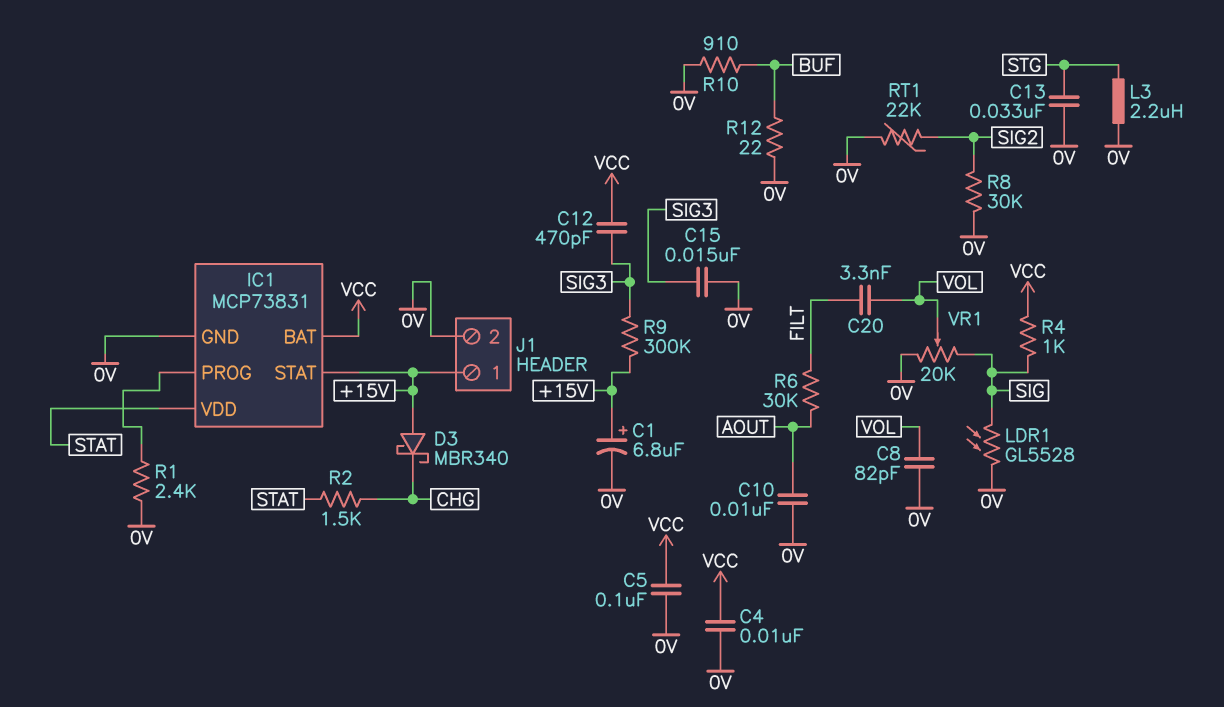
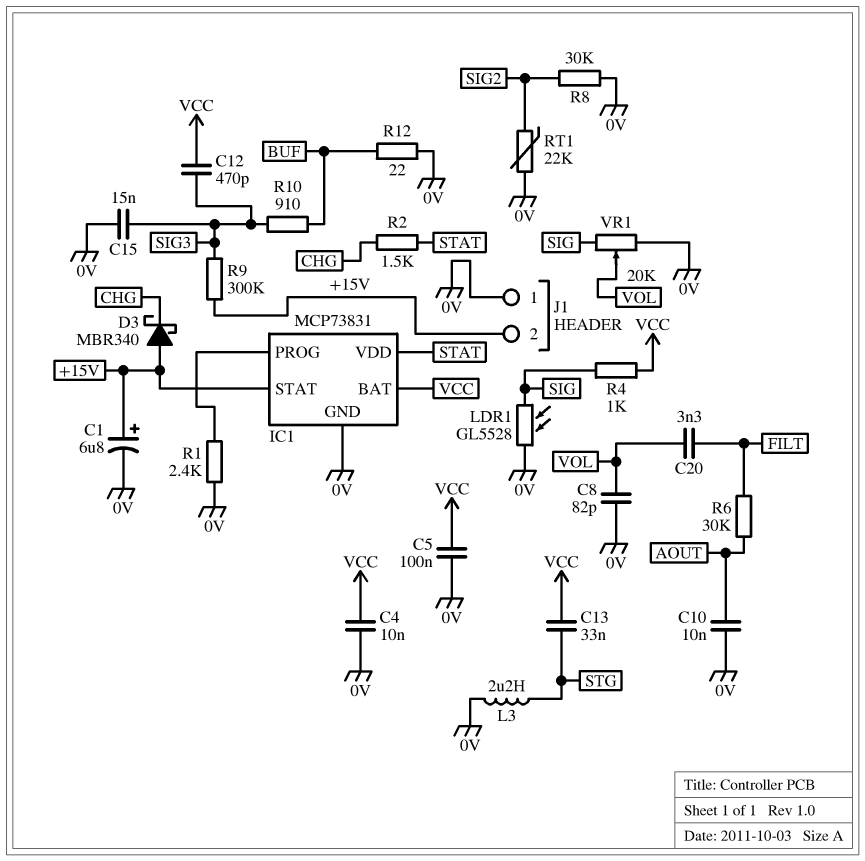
C13: 33nF (0V, STG) -> 33nF (STG, VCC)
J1 pin 1: +15V -> 0V
J1 pin 2: 0V -> +15V
R10: 910 (0V, BUF) -> 910 (BUF, SIG3)

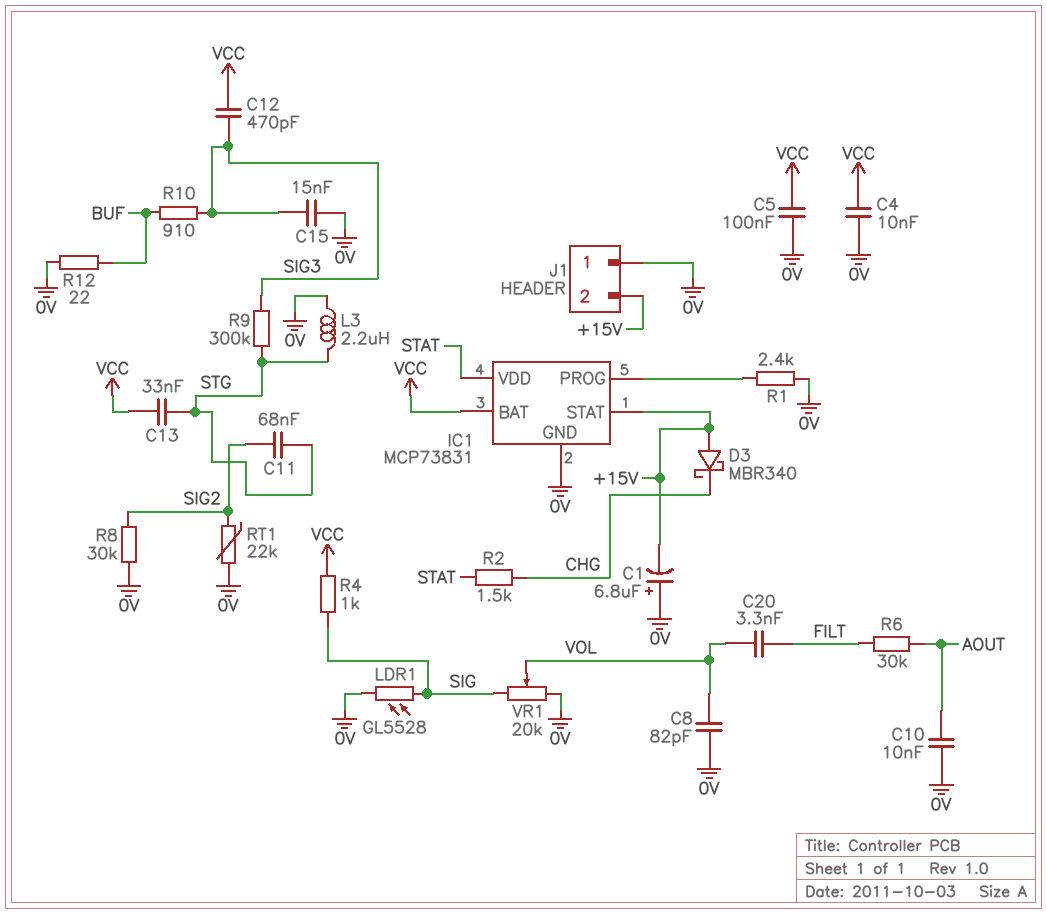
C1: 6.8uF (plus +15V, minus 0V) -> 6.8uF (plus 0V, minus +15V)
C11: none -> 68nF (SIG2, STG)
R9: 300k (+15V, SIG3) -> 300k (SIG3, STG)

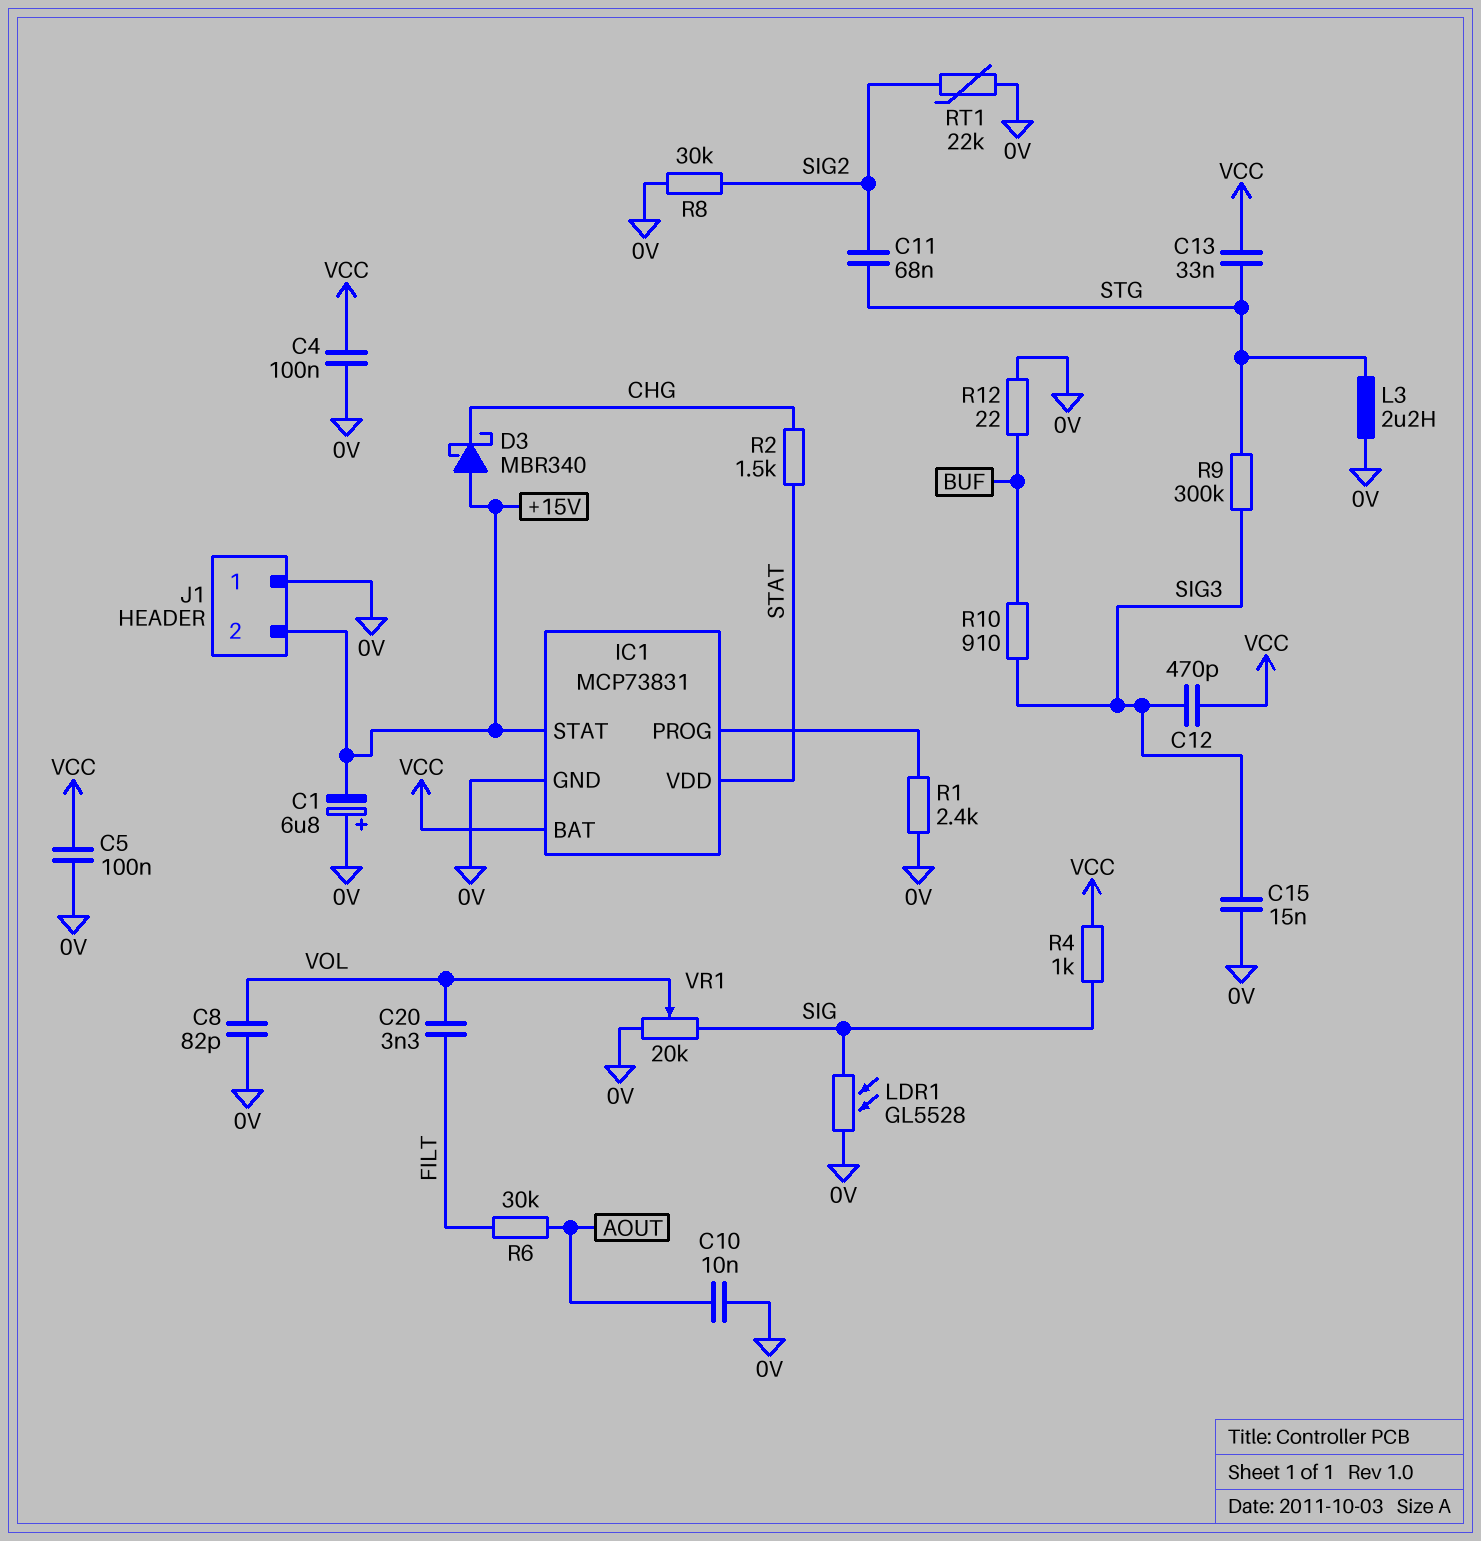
C4: 10nF (0V, VCC) -> 100nF (0V, VCC)

